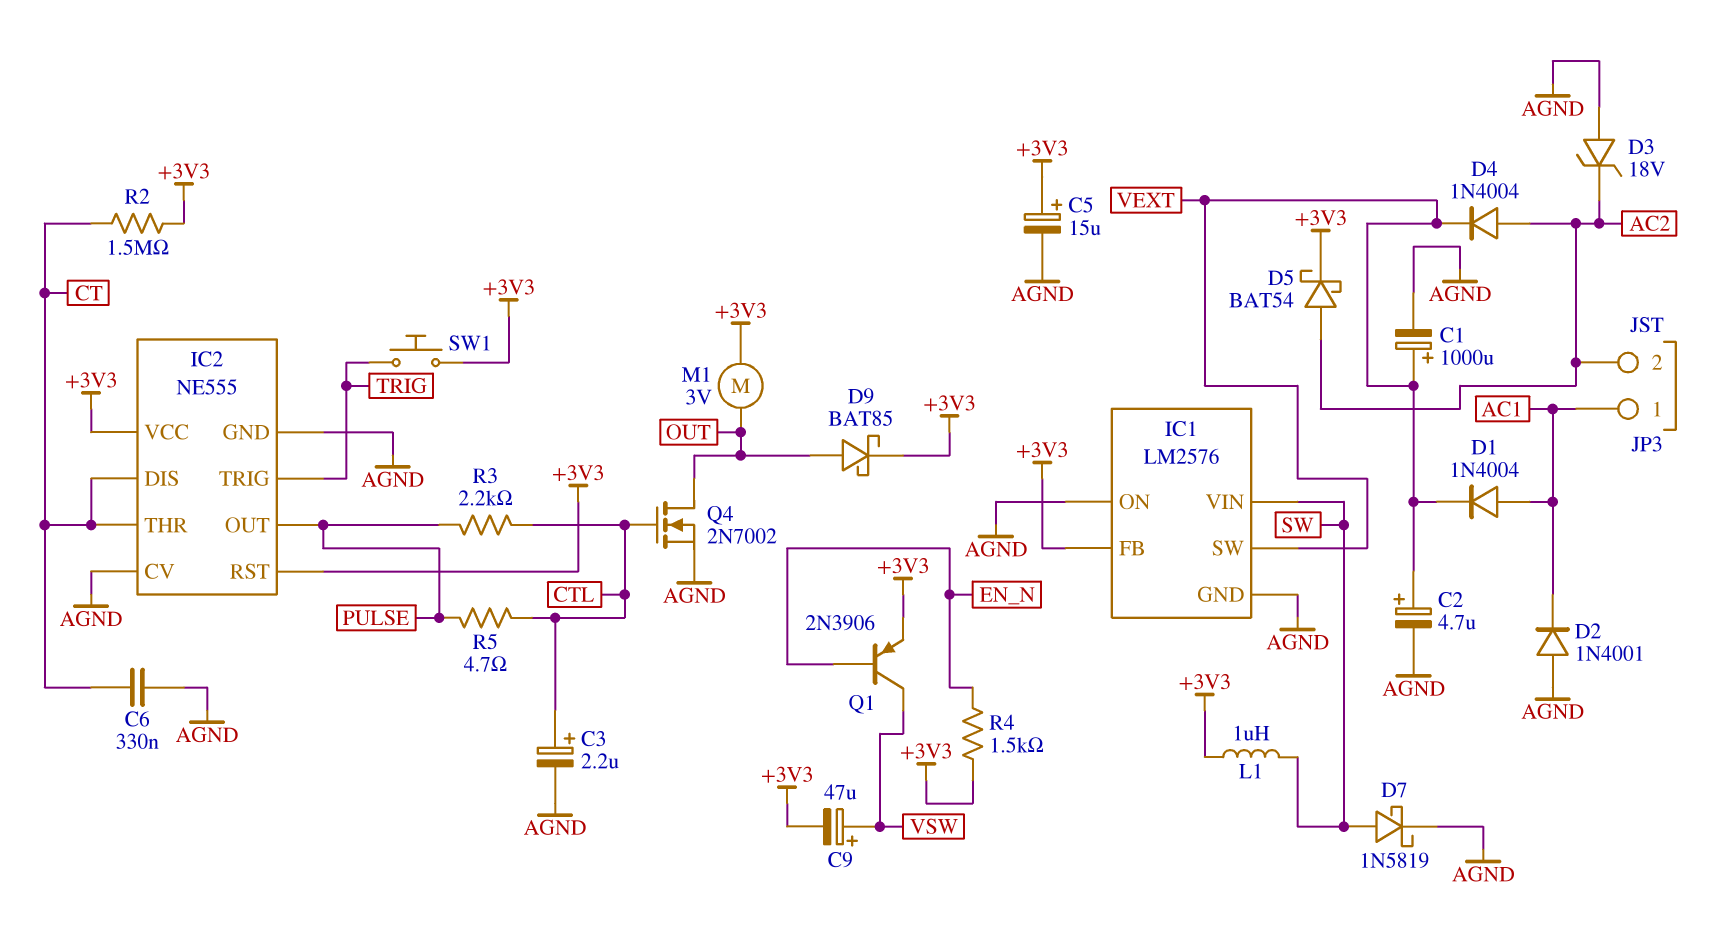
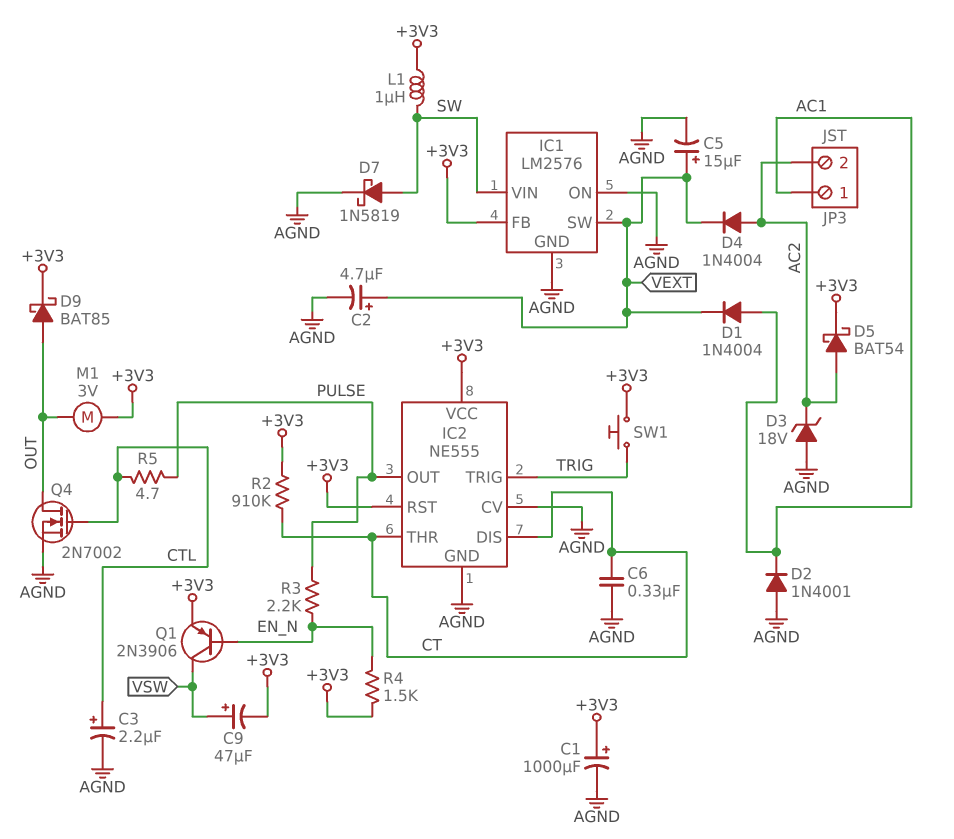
C1: 1000uF (plus VEXT, minus AGND) -> 1000uF (plus +3V3, minus AGND)
C5: 15uF (plus +3V3, minus AGND) -> 15uF (plus VEXT, minus AGND)
R2: 1.5M (+3V3, CT) -> 910k (+3V3, CT)
R3: 2.2k (CTL, PULSE) -> 2.2k (EN_N, PULSE)

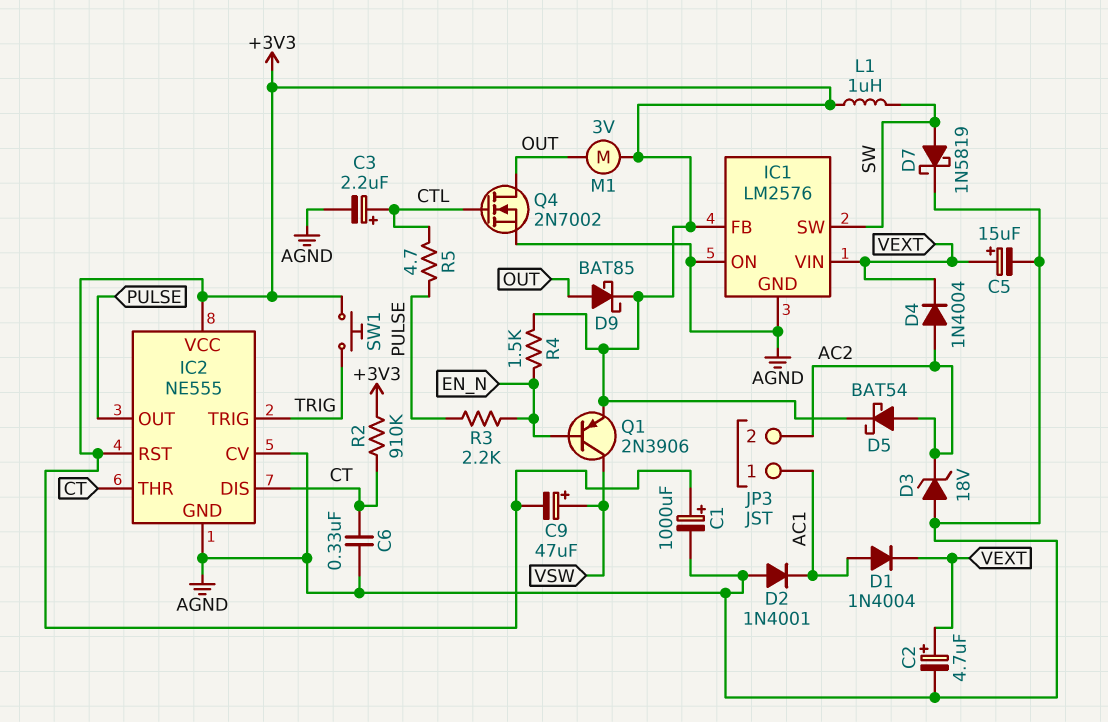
IC1 pin SW: VEXT -> SW
IC1 pin VIN: SW -> VEXT

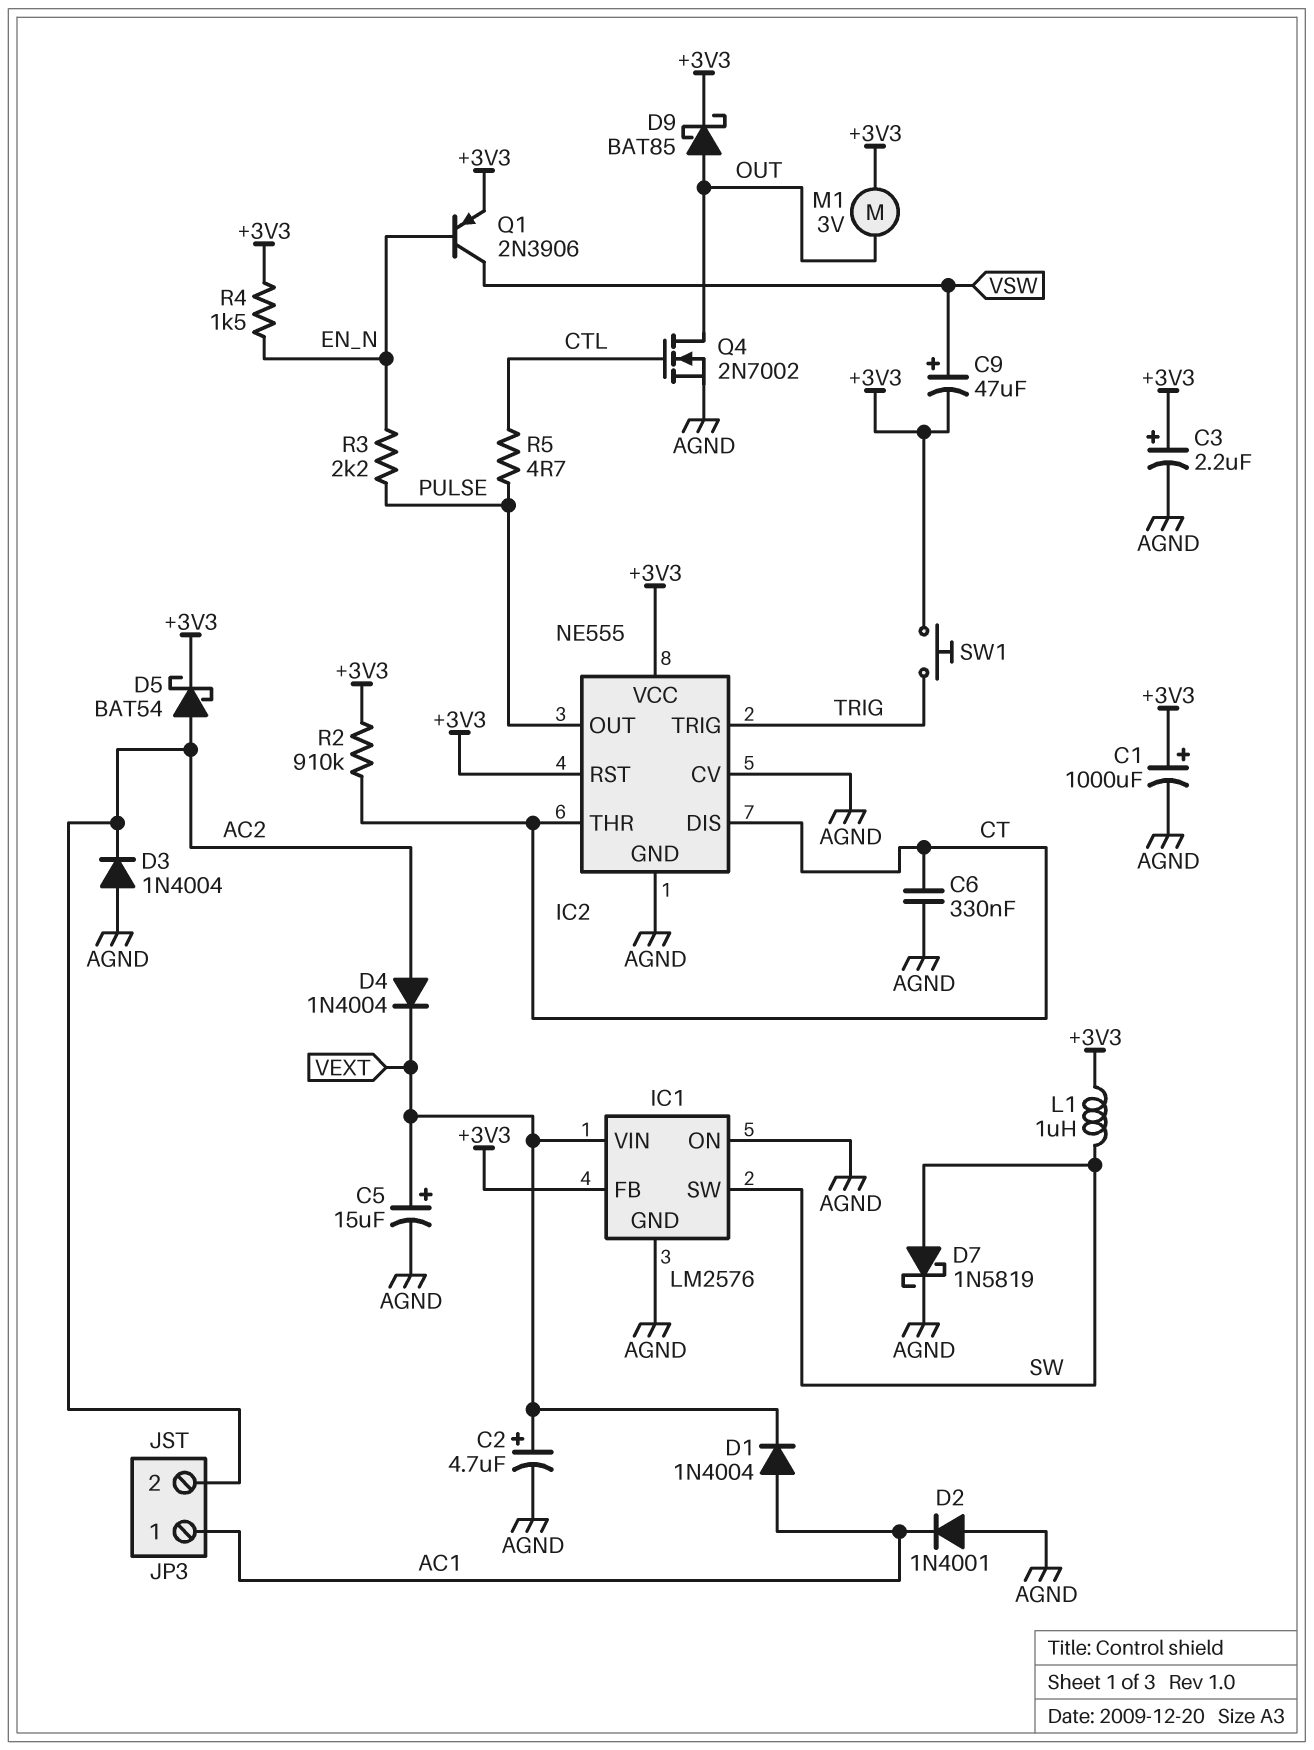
C3: 2.2uF (plus CTL, minus AGND) -> 2.2uF (plus +3V3, minus AGND)
D3: zener 18V (A AGND, K AC2) -> diode 1N4004 (A AGND, K AC2)

